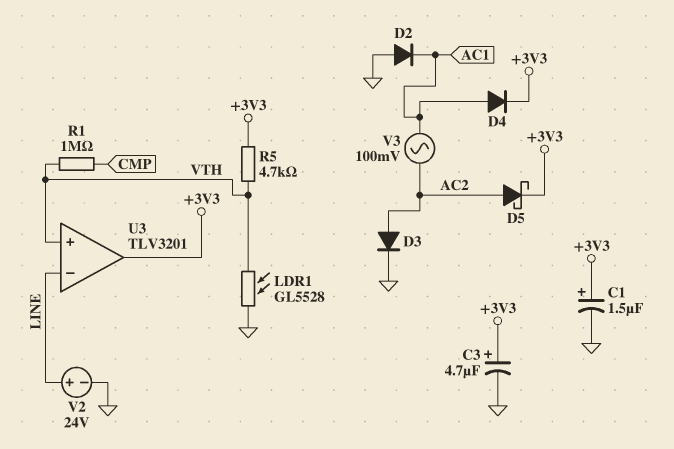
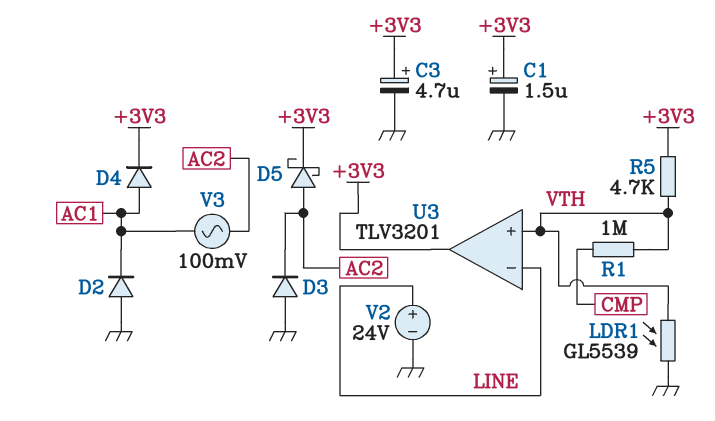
D3: diode (A AC2, K GND) -> diode (A GND, K AC2)
LDR1: GL5528 (GND, VTH) -> GL5539 (GND, VTH)

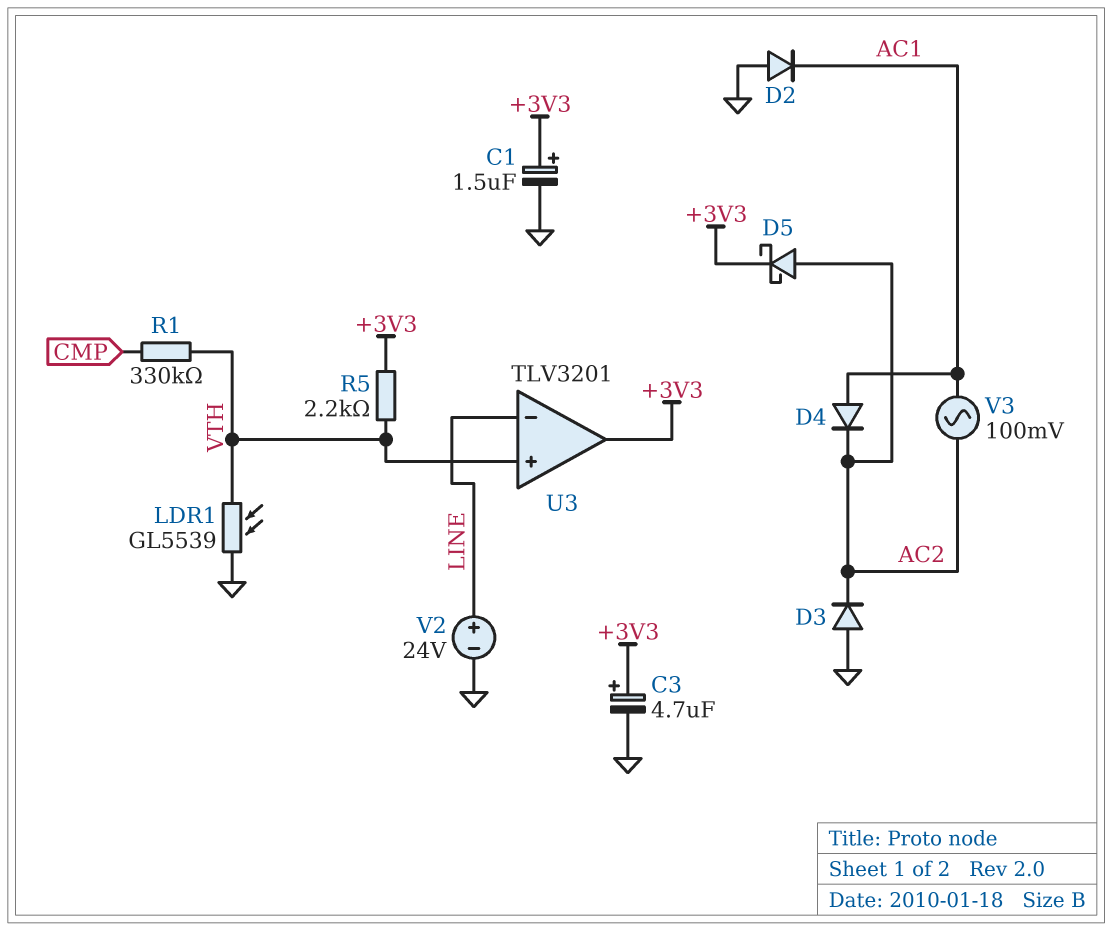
D4: diode (A AC1, K +3V3) -> diode (A AC1, K AC2)
R1: 1M (CMP, VTH) -> 330k (CMP, VTH)
R5: 4.7k (+3V3, VTH) -> 2.2k (+3V3, VTH)

